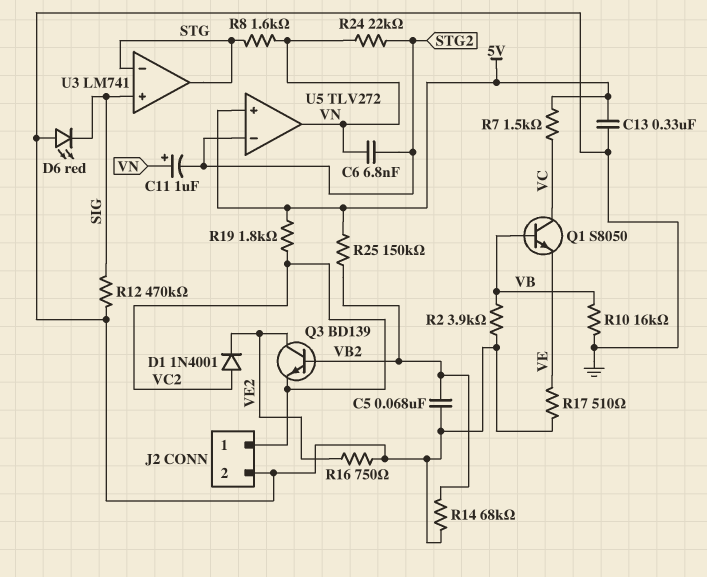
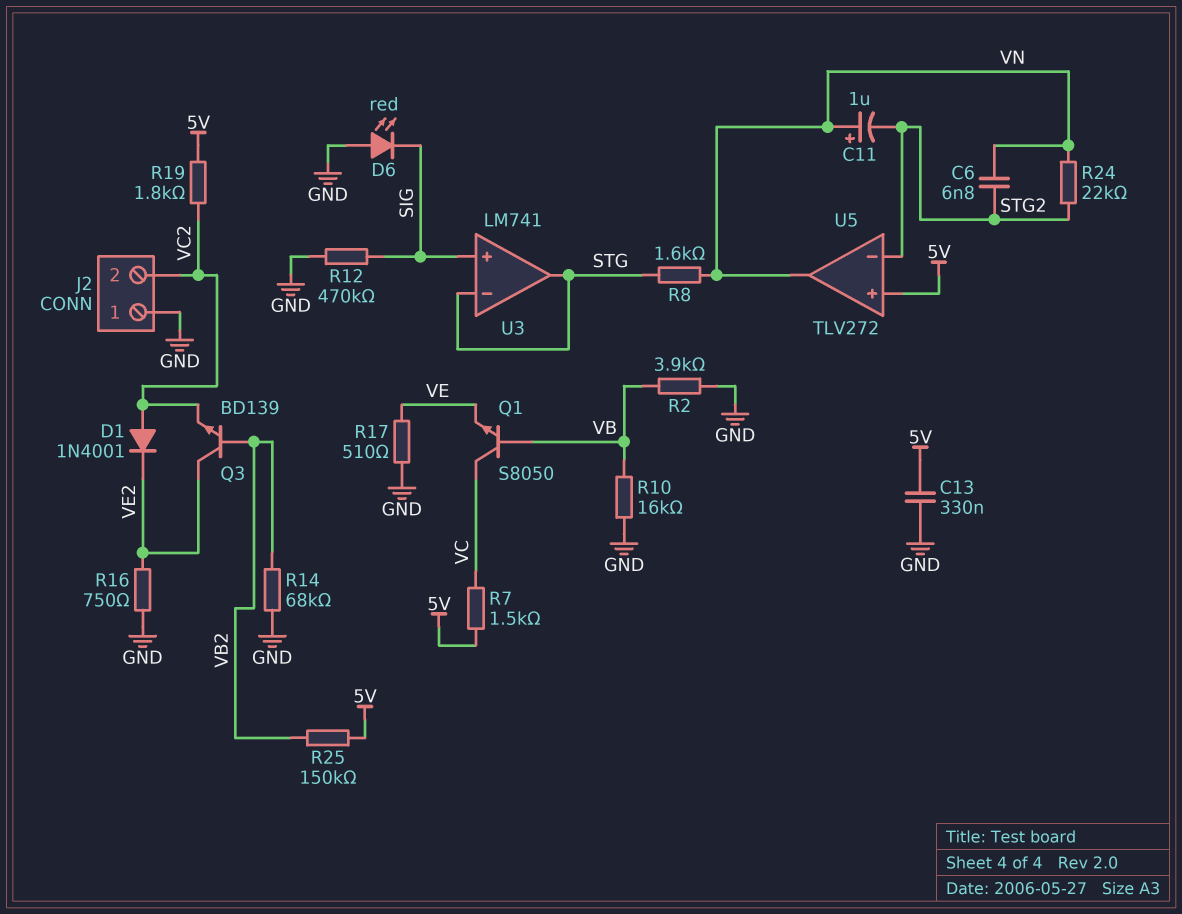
C5: 68nF (GND, VB2) -> none
J2 pin 1: VC2 -> GND
J2 pin 2: GND -> VC2

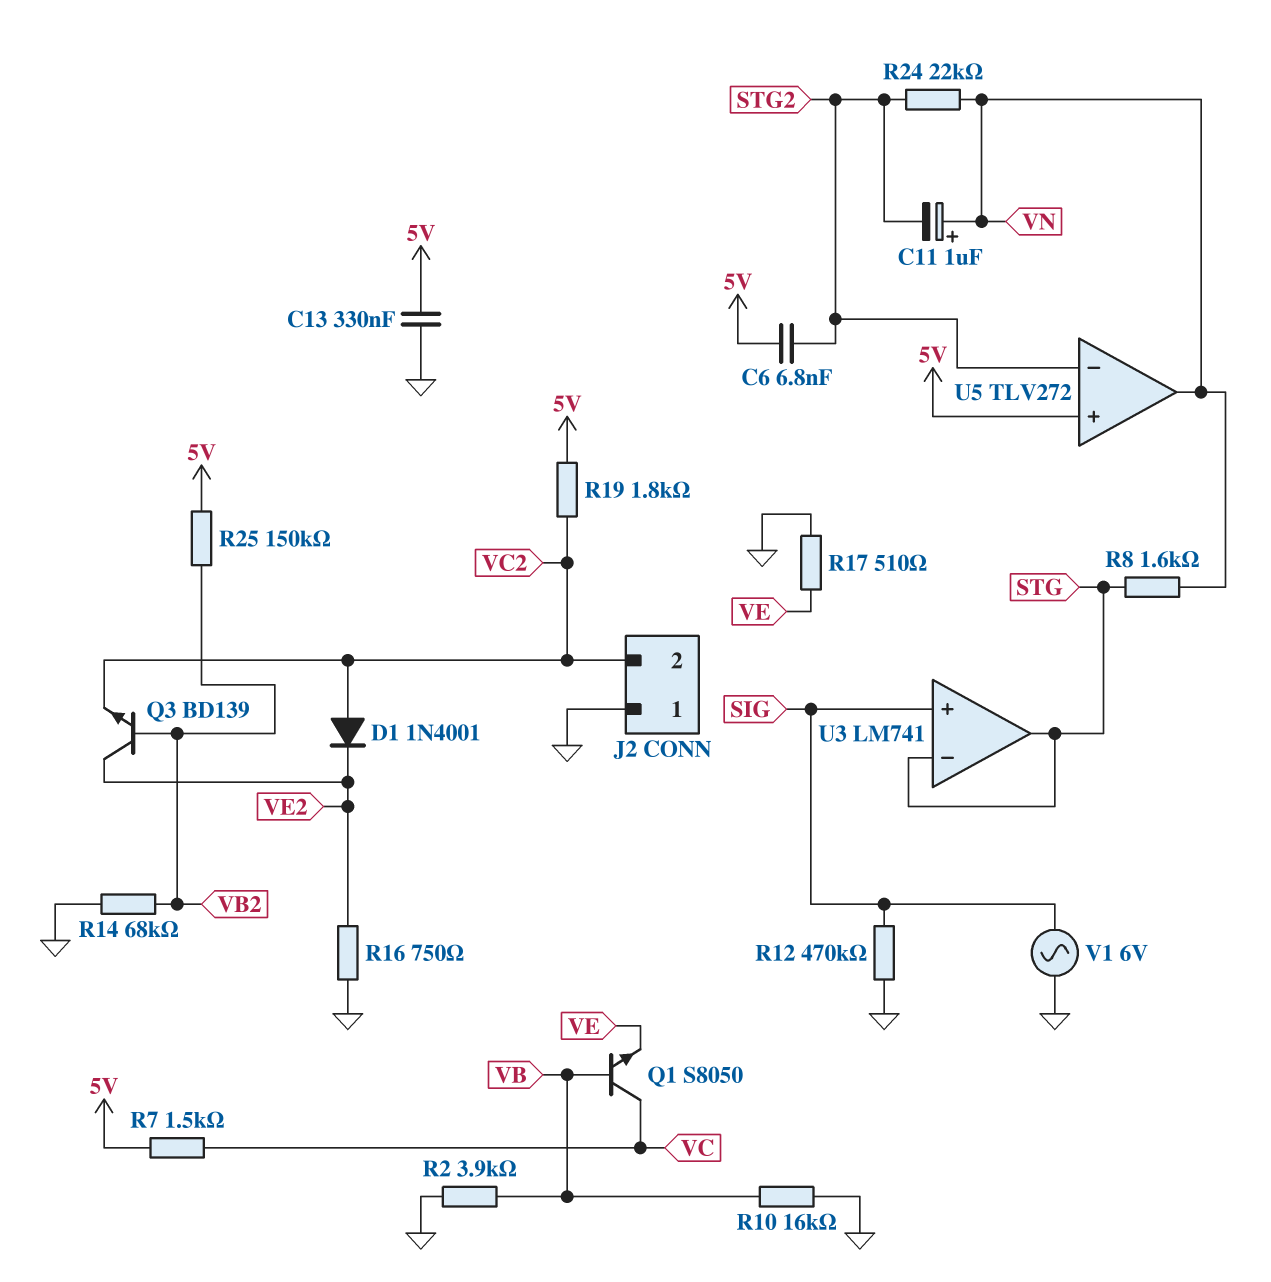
C6: 6.8nF (STG2, VN) -> 6.8nF (5V, STG2)
D6: LED red (A GND, K SIG) -> none
V1: none -> AC 6V (GND, SIG)

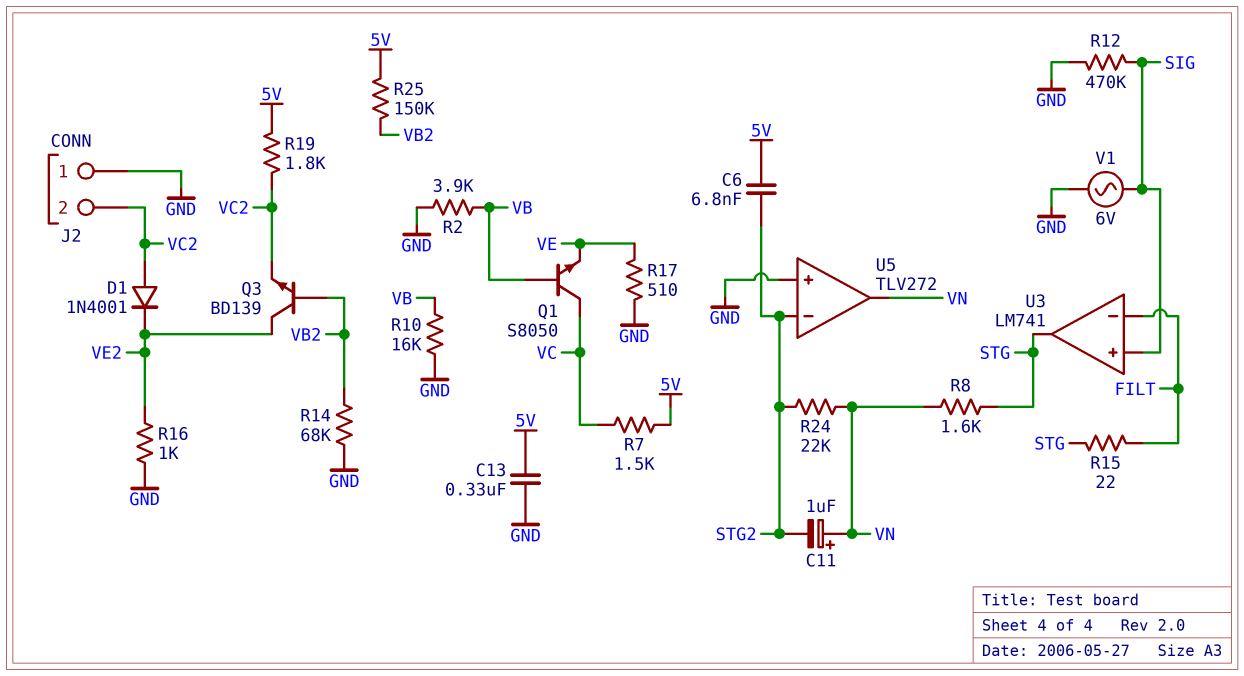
R15: none -> 22 (FILT, STG)
R16: 750 (GND, VE2) -> 1k (GND, VE2)
U3 pin in-: STG -> FILT
U5 pin in+: 5V -> GND

